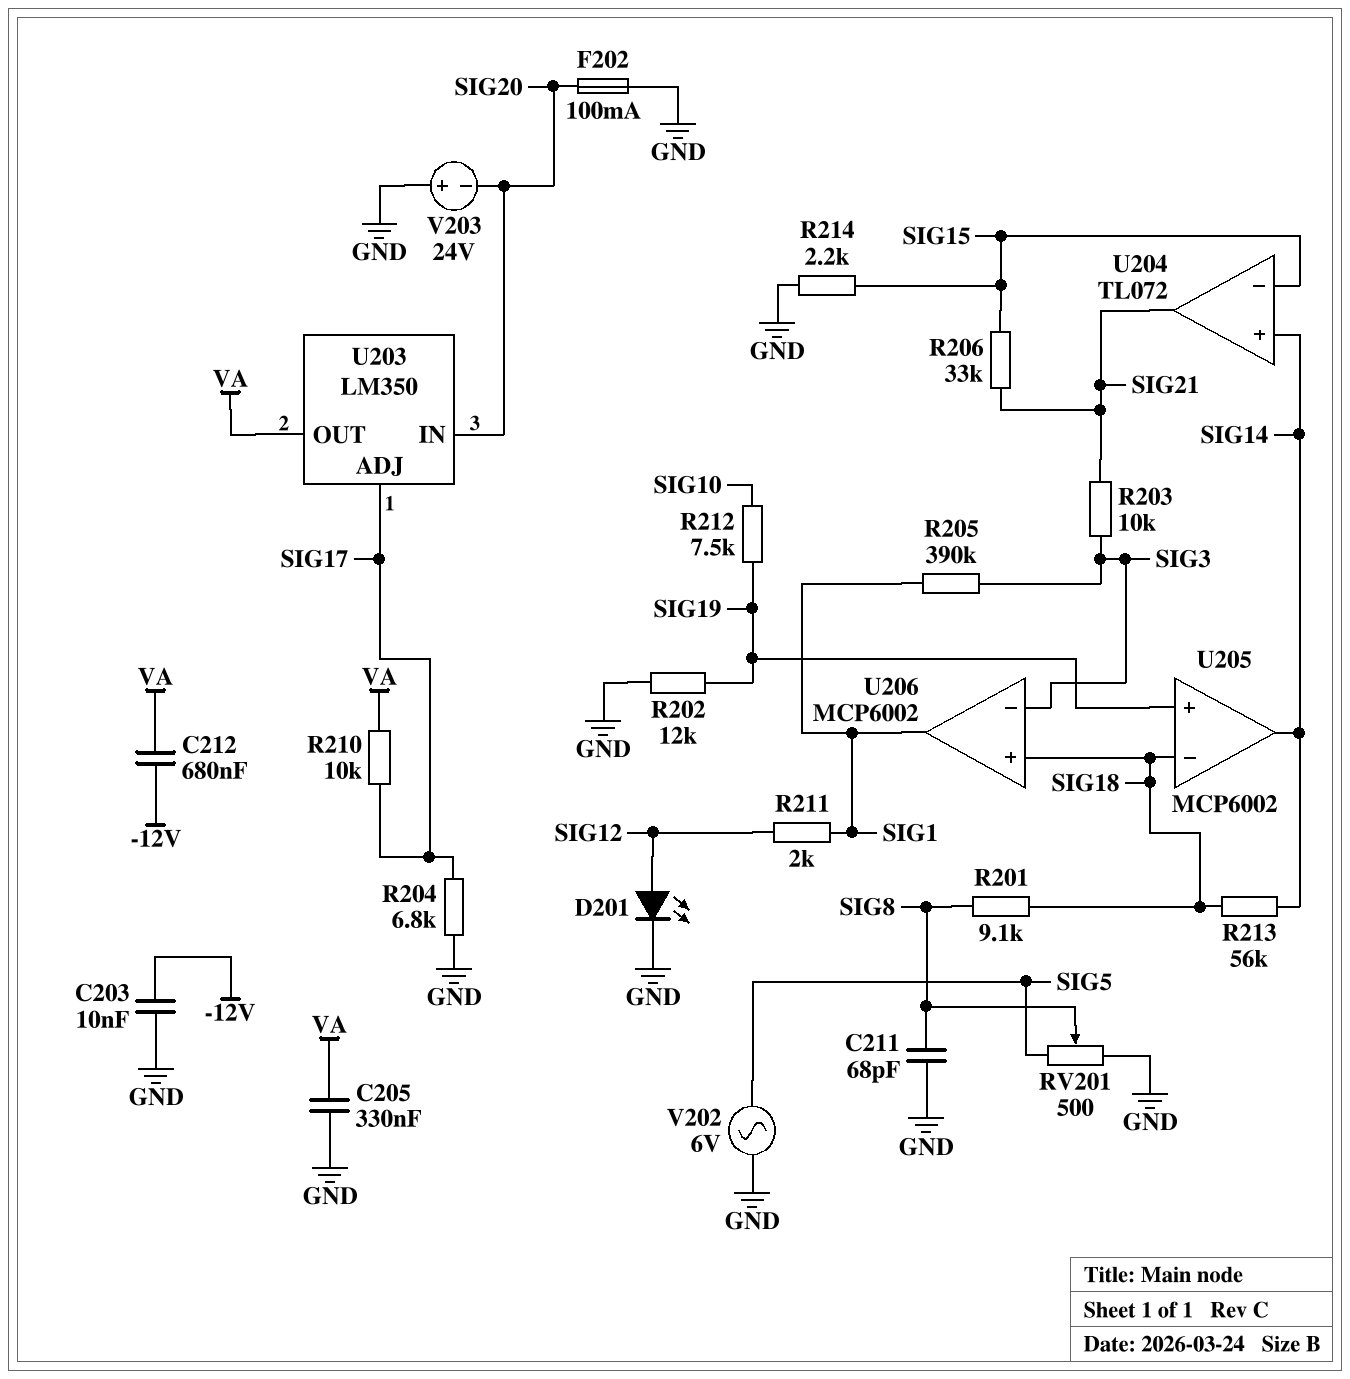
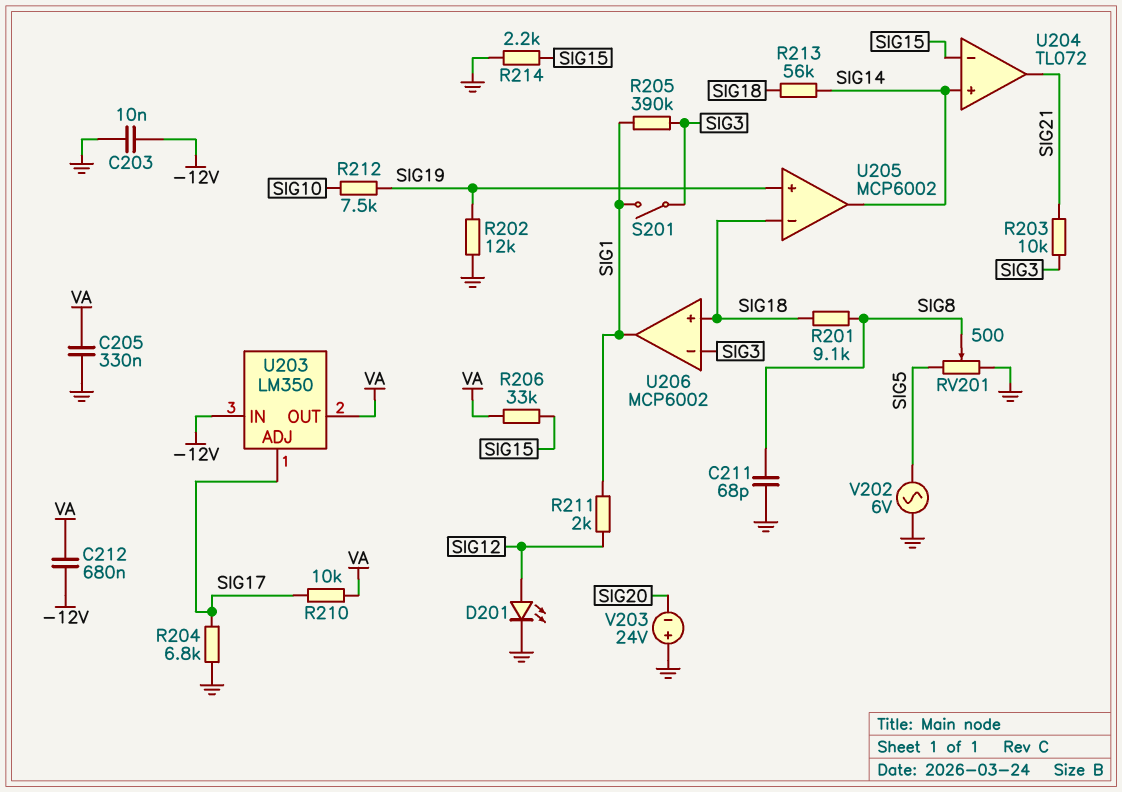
F202: 100mA (GND, SIG20) -> none
R206: 33k (SIG15, SIG21) -> 33k (SIG15, VA)
S201: none -> switch (SIG1, SIG3)
U203 pin IN: SIG20 -> -12V

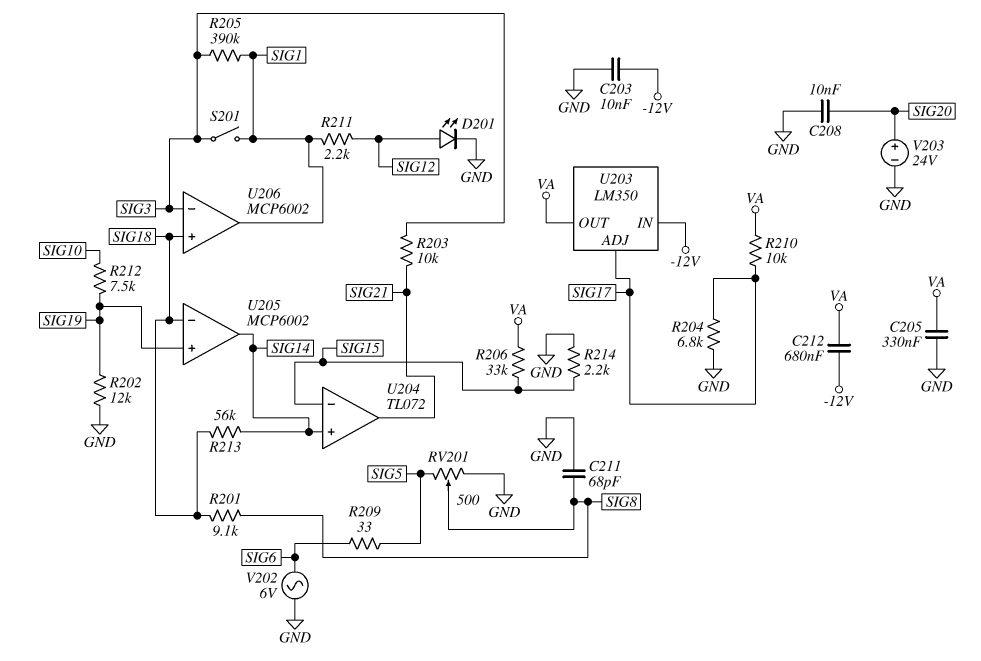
C208: none -> 10nF (GND, SIG20)
R209: none -> 33 (SIG5, SIG6)
R211: 2k (SIG1, SIG12) -> 2.2k (SIG1, SIG12)
V202: AC 6V (GND, SIG5) -> AC 6V (GND, SIG6)
V203: 24V (plus GND, minus SIG20) -> 24V (plus SIG20, minus GND)

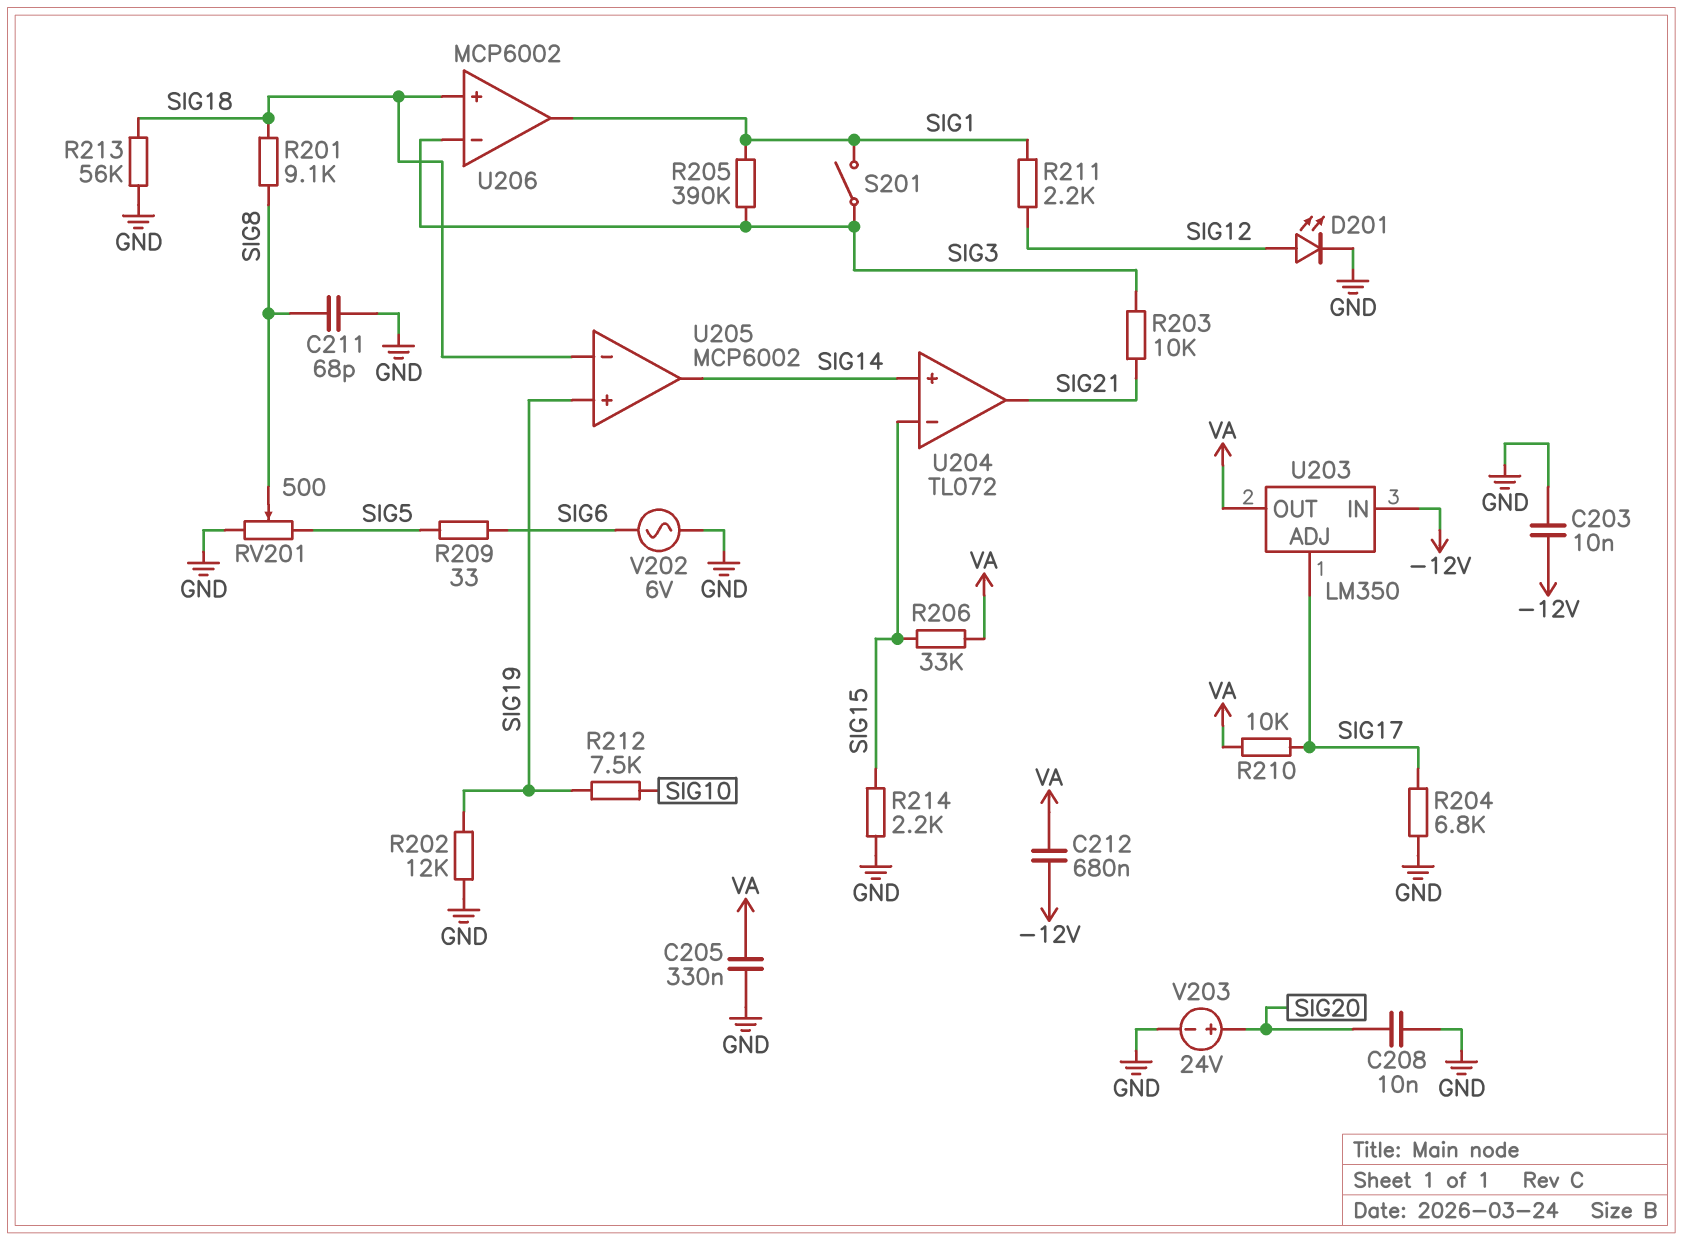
R213: 56k (SIG14, SIG18) -> 56k (GND, SIG18)

